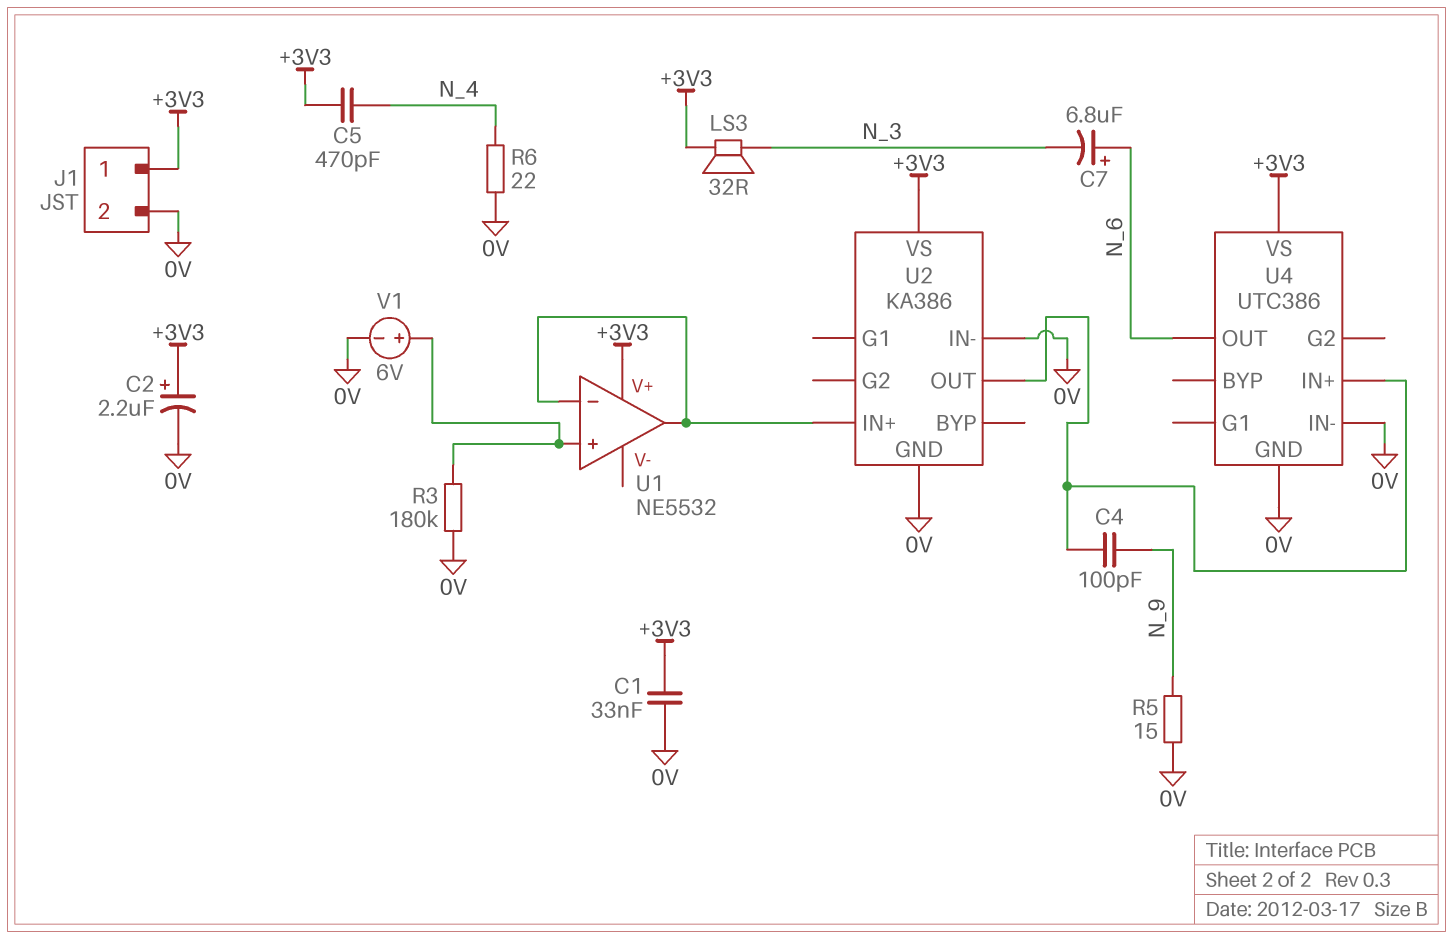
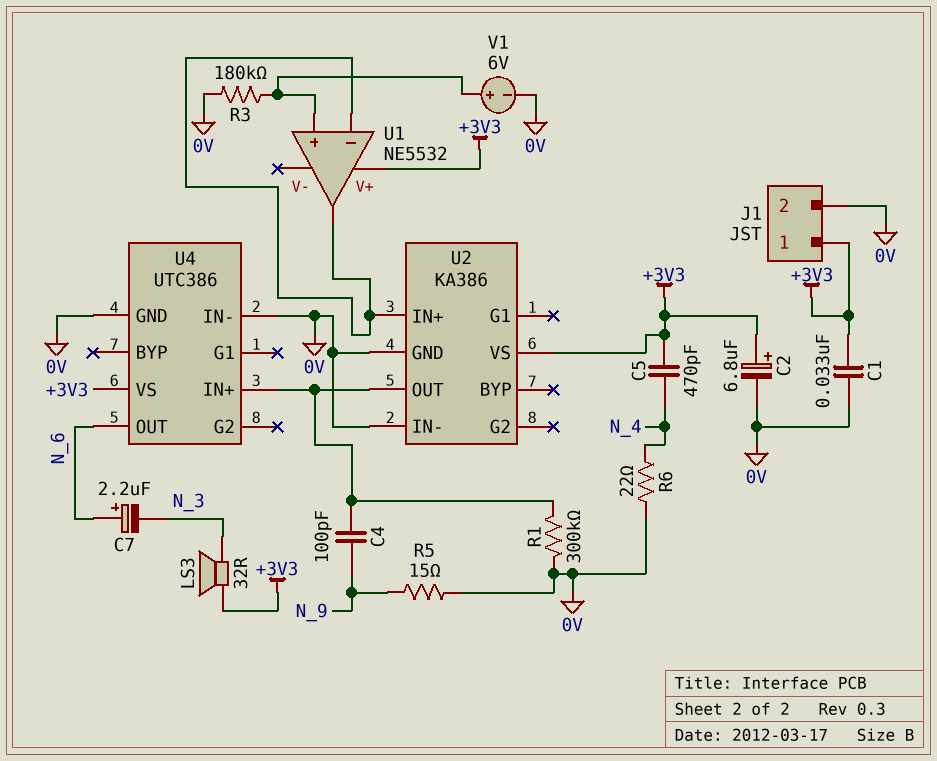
C2: 2.2uF (plus +3V3, minus 0V) -> 6.8uF (plus +3V3, minus 0V)
C7: 6.8uF (plus N_6, minus N_3) -> 2.2uF (plus N_6, minus N_3)
R1: none -> 300k (0V, U2/OUT)

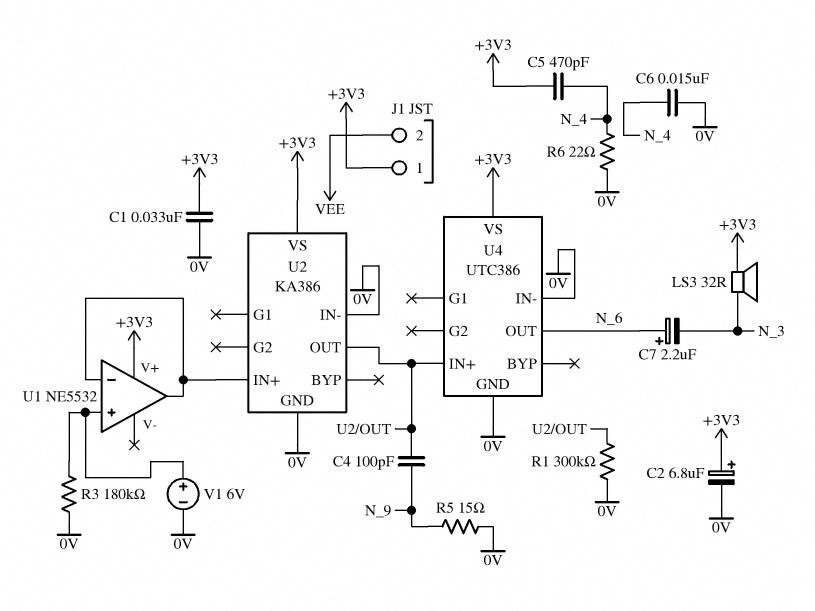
C6: none -> 15nF (0V, N_4)
J1 pin 2: 0V -> VEE

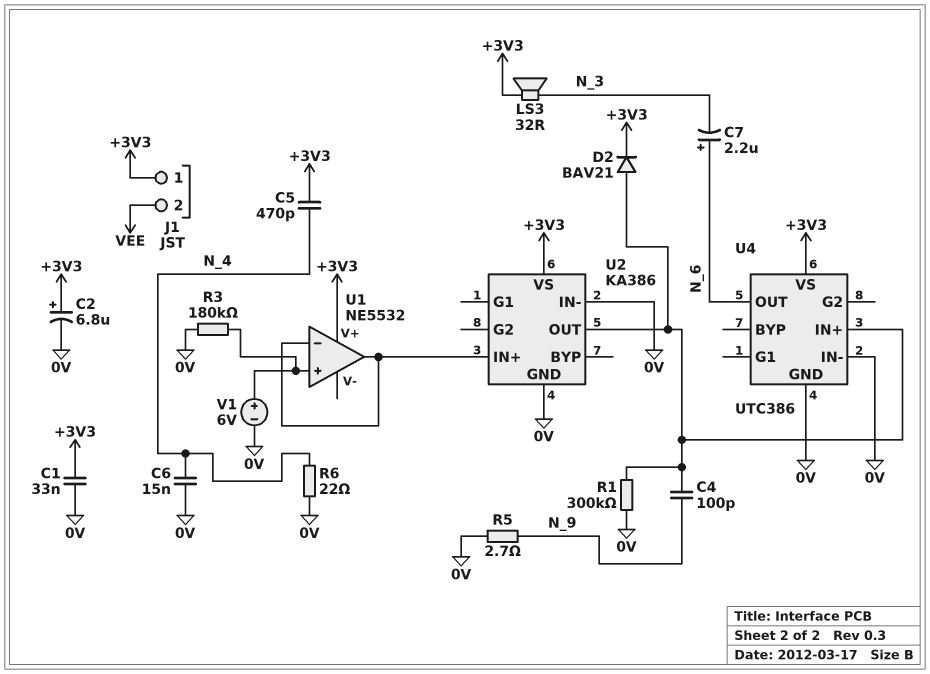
D2: none -> diode BAV21 (A U2/OUT, K +3V3)
R5: 15 (0V, N_9) -> 2.7 (0V, N_9)

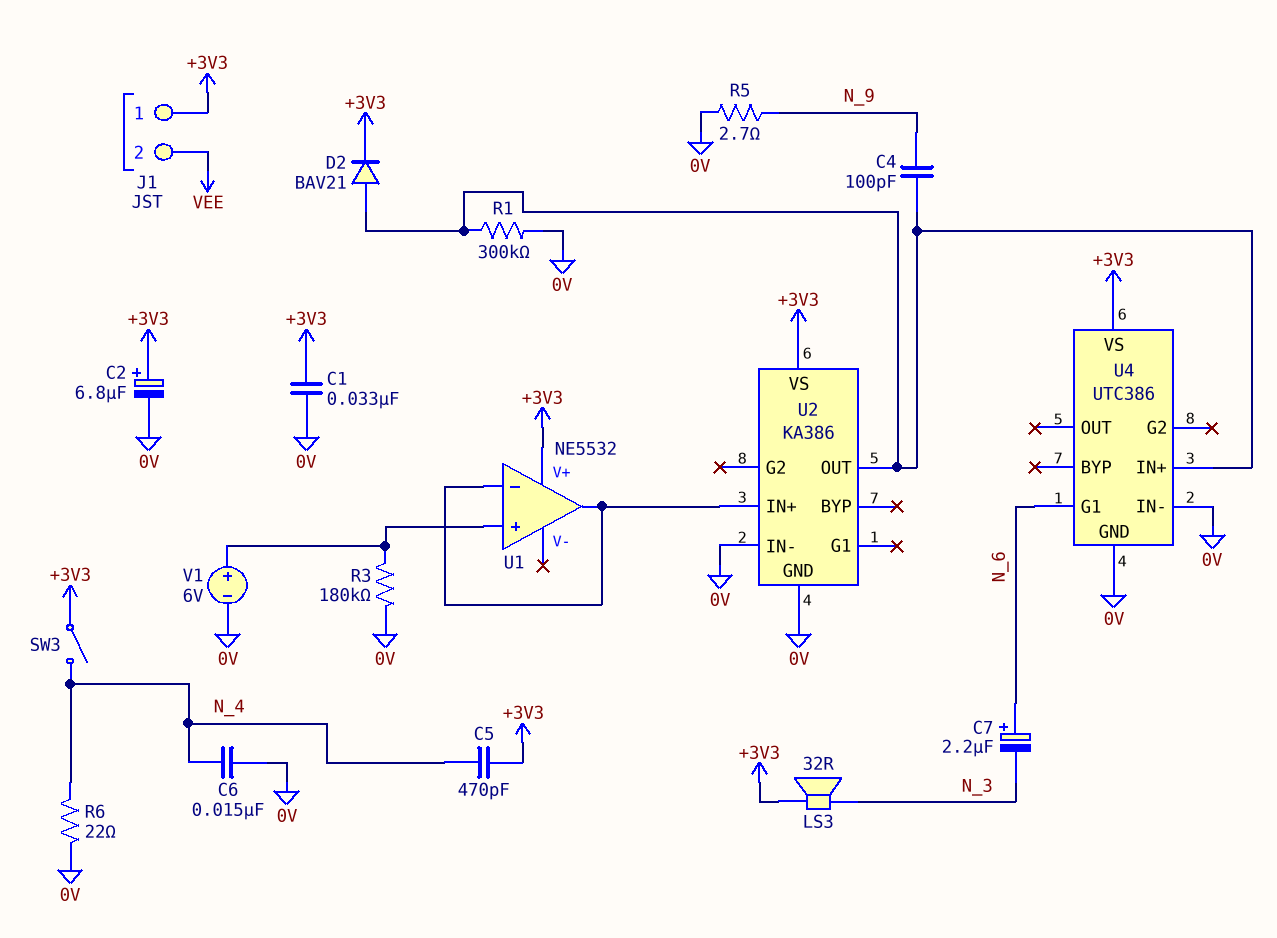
SW3: none -> switch (+3V3, N_4)
U4 pin G1: none -> N_6
U4 pin OUT: N_6 -> none

